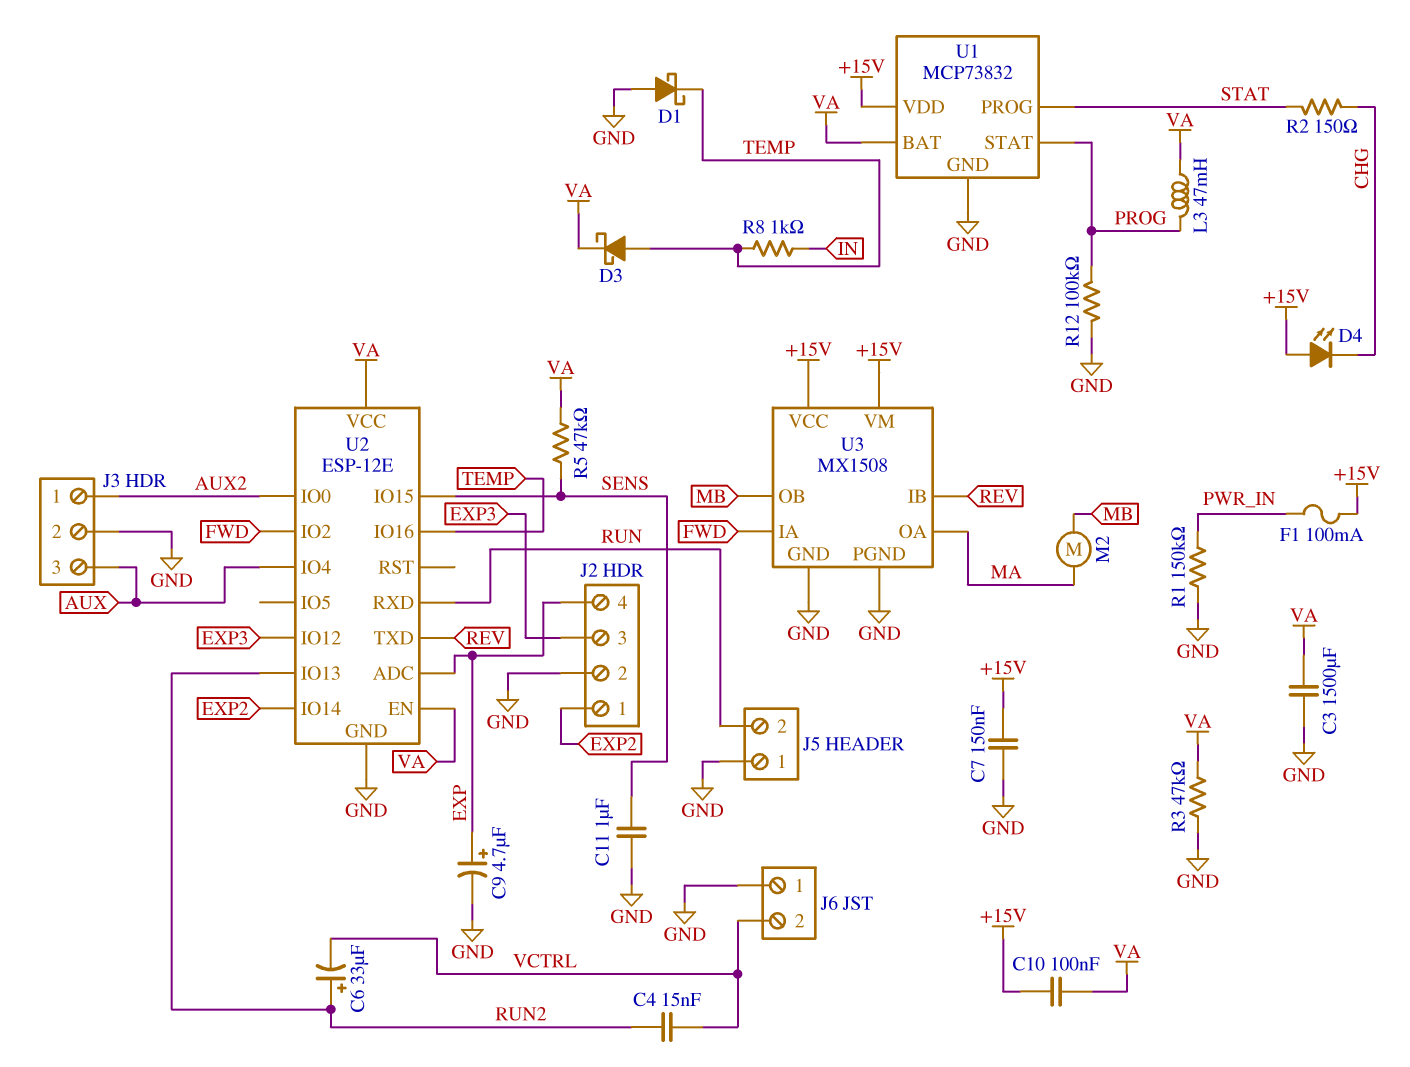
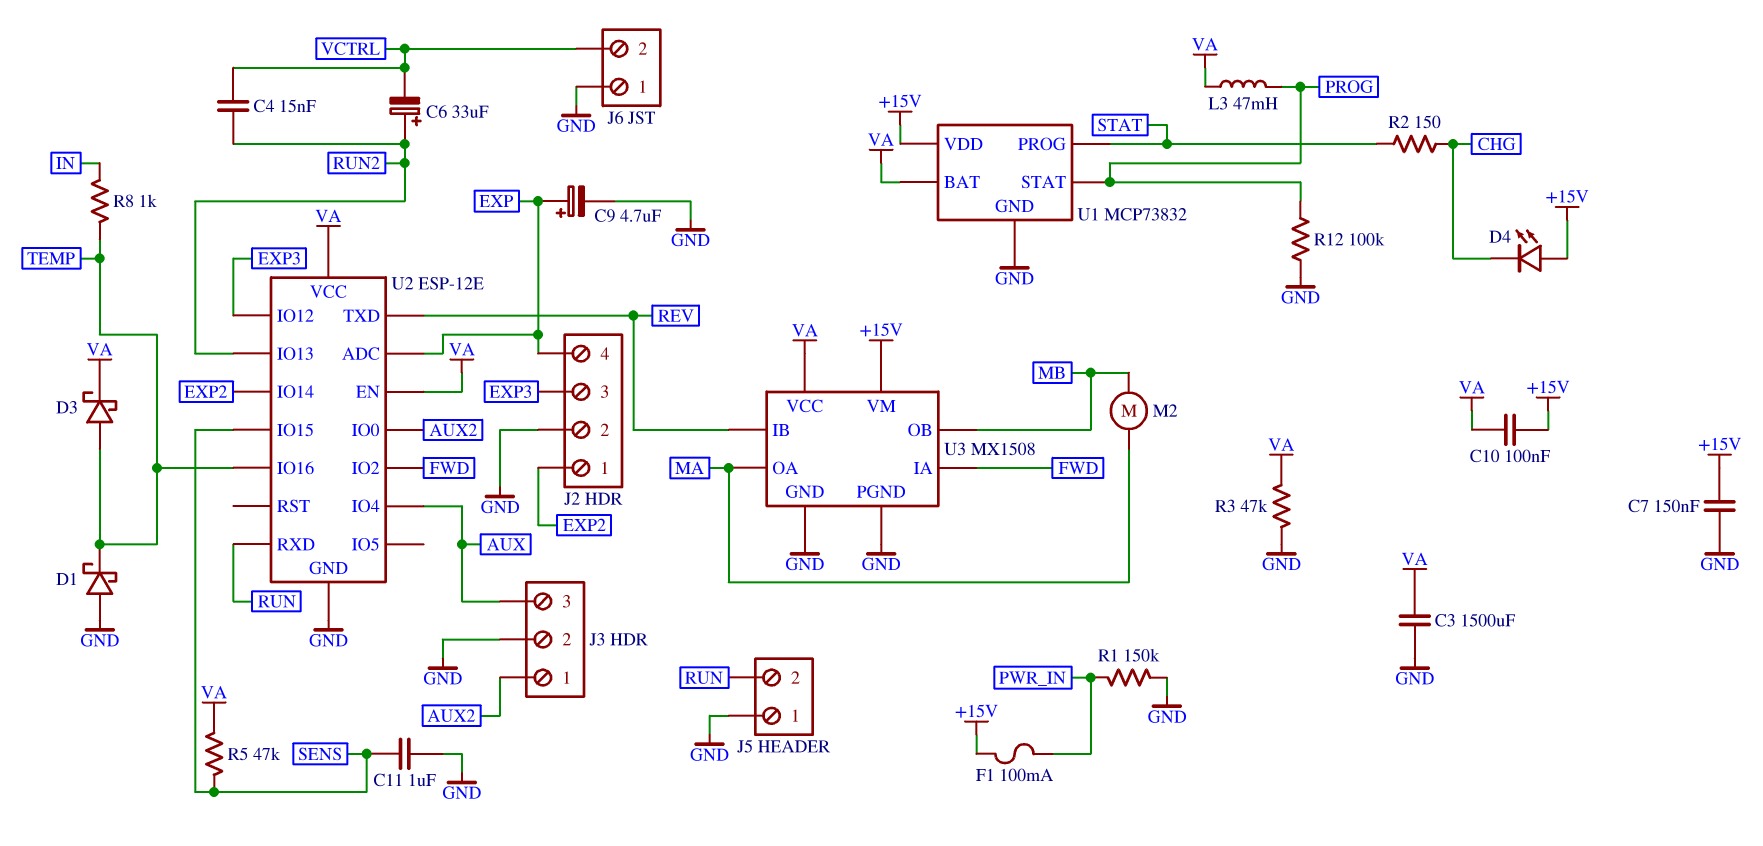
U3 pin VCC: +15V -> VA

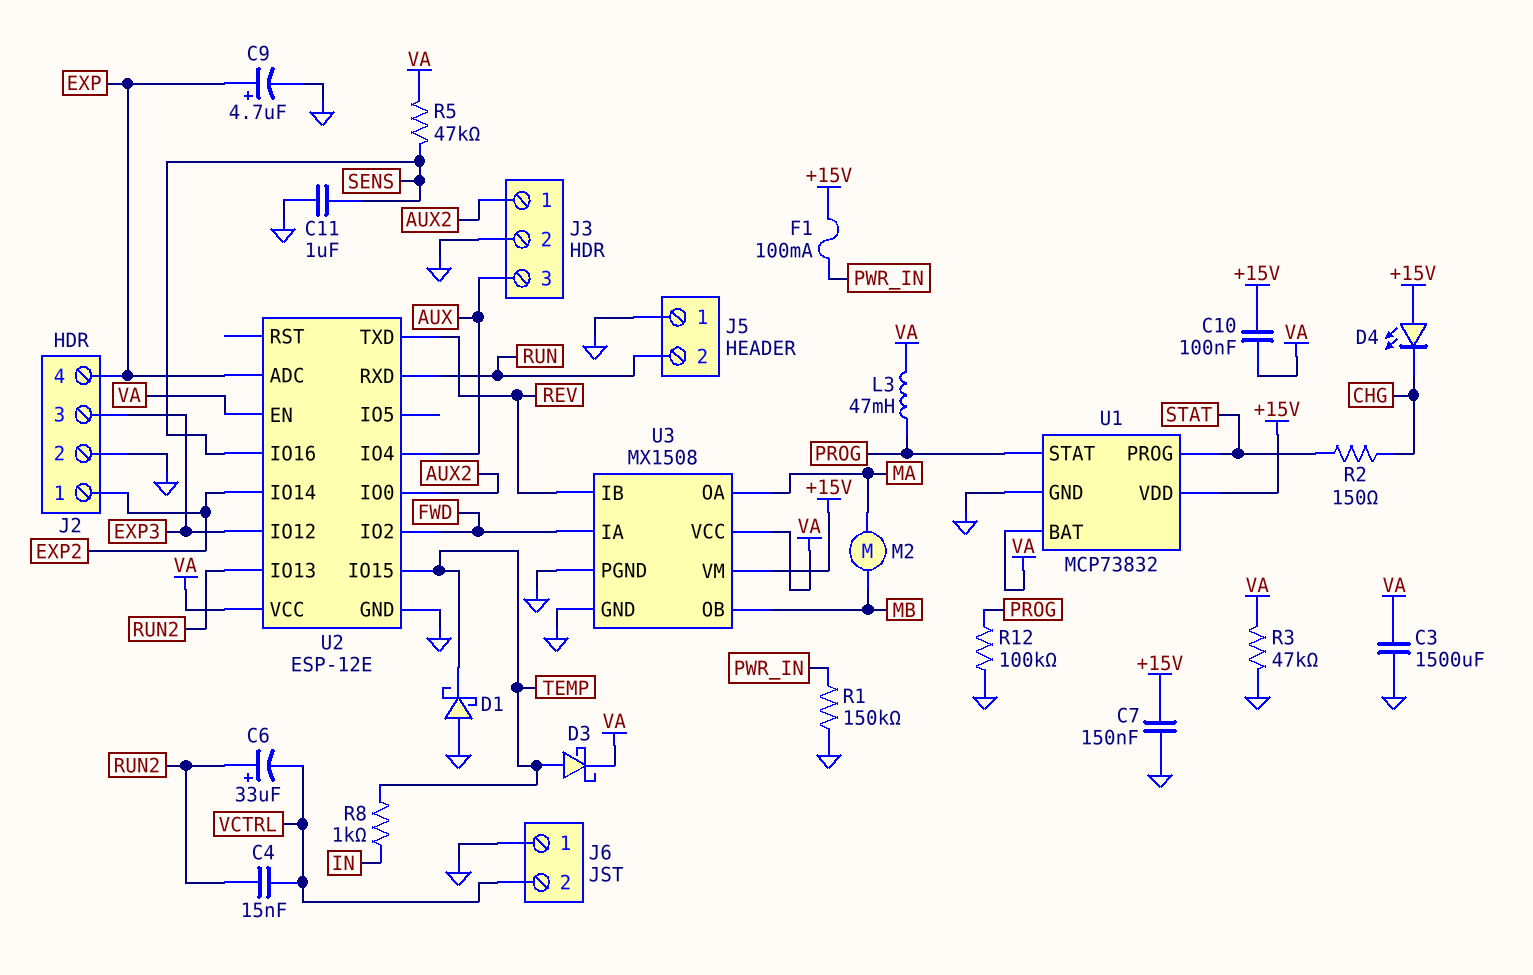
U2 pin IO15: SENS -> TEMP
U2 pin IO16: TEMP -> SENS

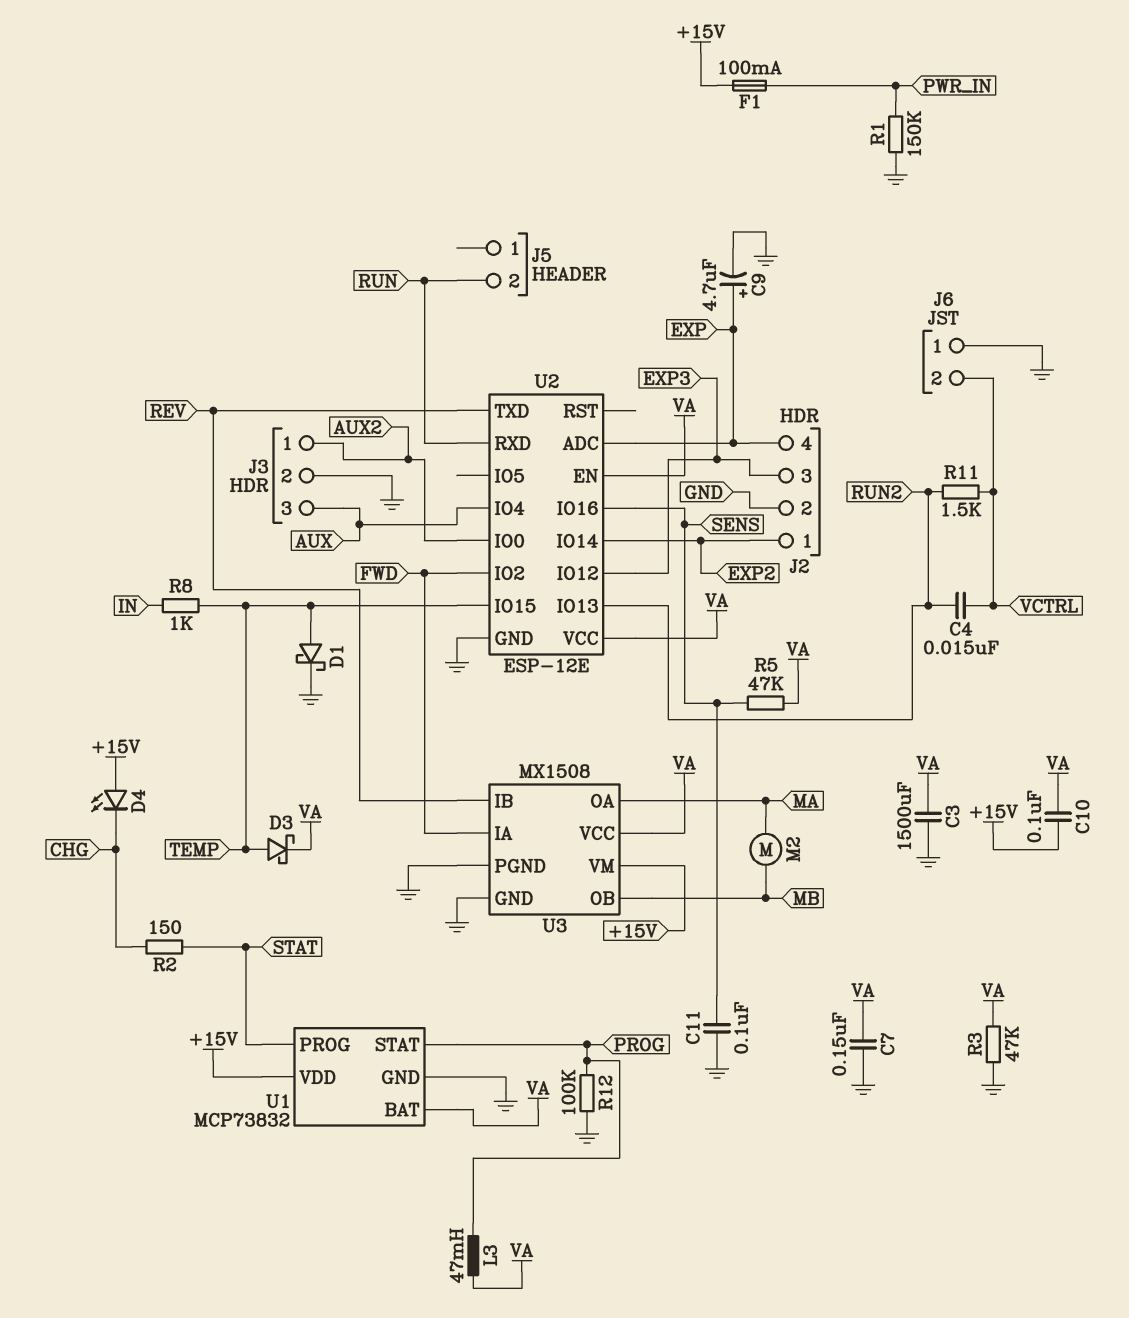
C6: 33uF (plus RUN2, minus VCTRL) -> none
C7: 150nF (+15V, GND) -> 150nF (GND, VA)
C11: 1uF (GND, SENS) -> 100nF (GND, SENS)
D1: schottky (A GND, K TEMP) -> schottky (A TEMP, K GND)
J5 pin 1: GND -> none
R11: none -> 1.5k (RUN2, VCTRL)

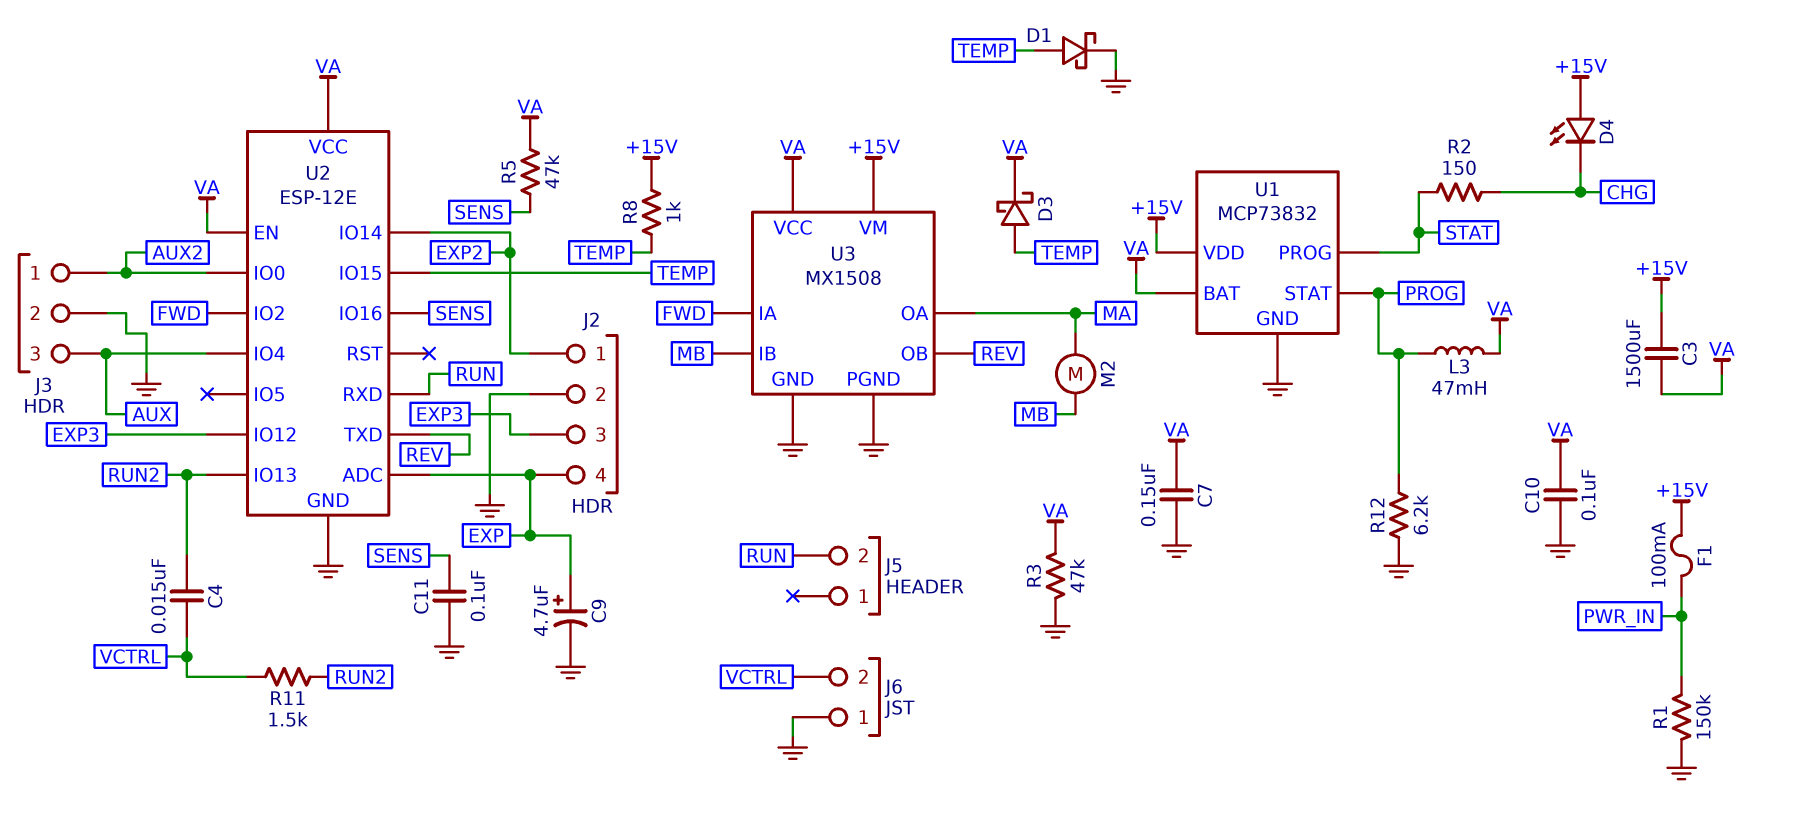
C3: 1500uF (GND, VA) -> 1500uF (+15V, VA)
C10: 100nF (+15V, VA) -> 100nF (GND, VA)
R8: 1k (IN, TEMP) -> 1k (+15V, TEMP)
R12: 100k (GND, PROG) -> 6.2k (GND, PROG)
U3 pin IB: REV -> MB
U3 pin OB: MB -> REV

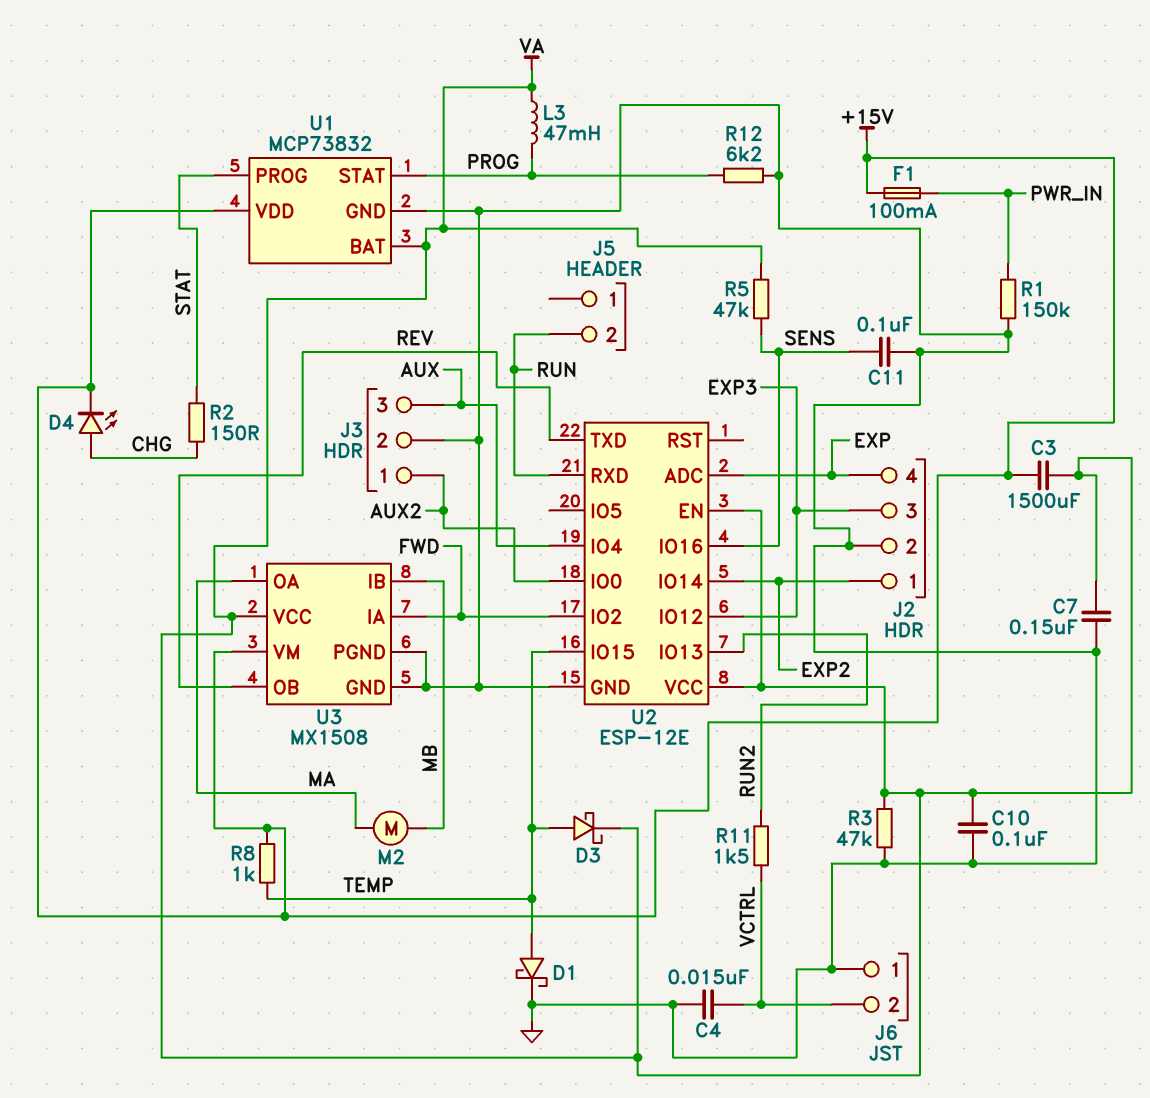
C4: 15nF (RUN2, VCTRL) -> 15nF (GND, VCTRL)
C9: 4.7uF (plus EXP, minus GND) -> none
D4: LED (A +15V, K CHG) -> LED (A CHG, K +15V)

